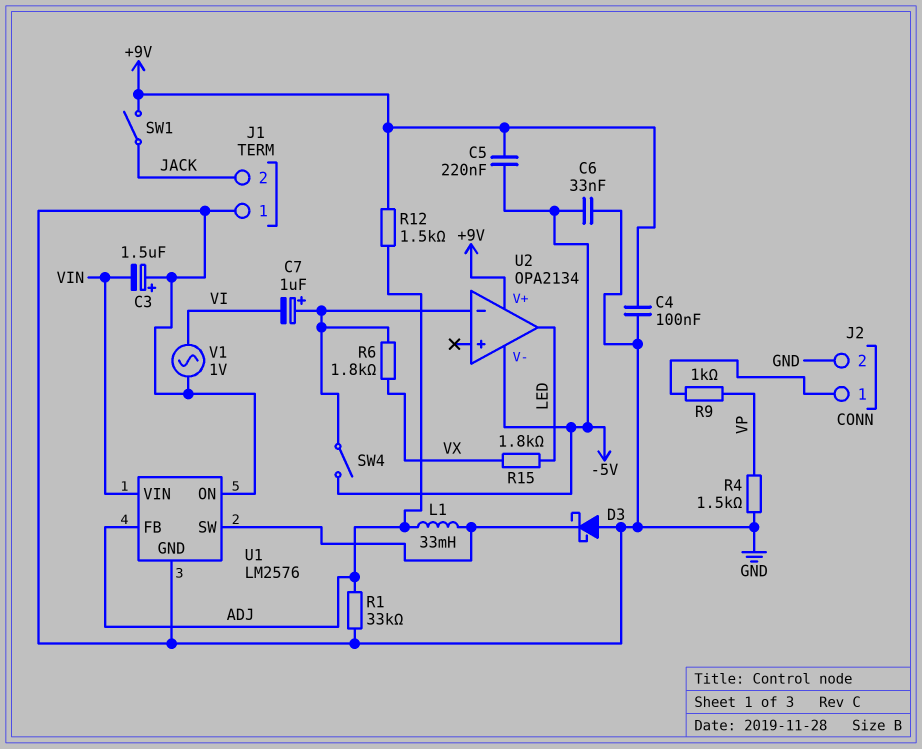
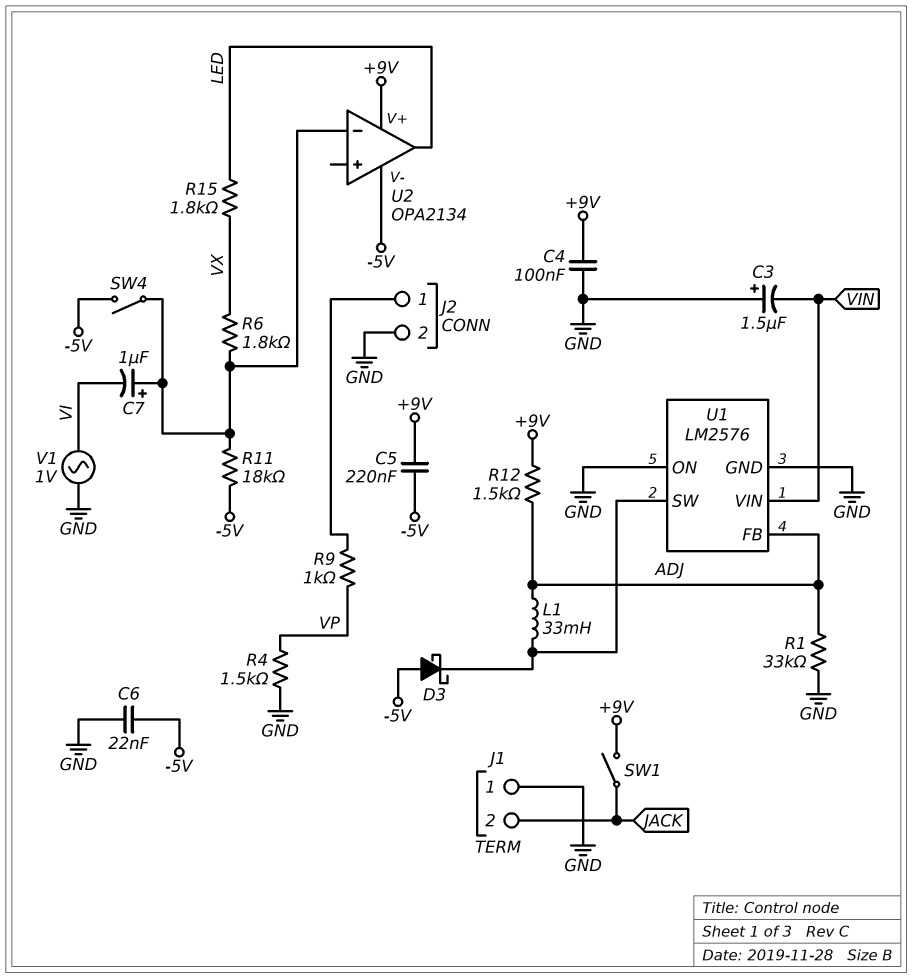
C6: 33nF (-5V, GND) -> 22nF (-5V, GND)
D3: schottky (A GND, K U1/SW) -> schottky (A -5V, K U1/SW)
R11: none -> 18k (-5V, U2/in-)

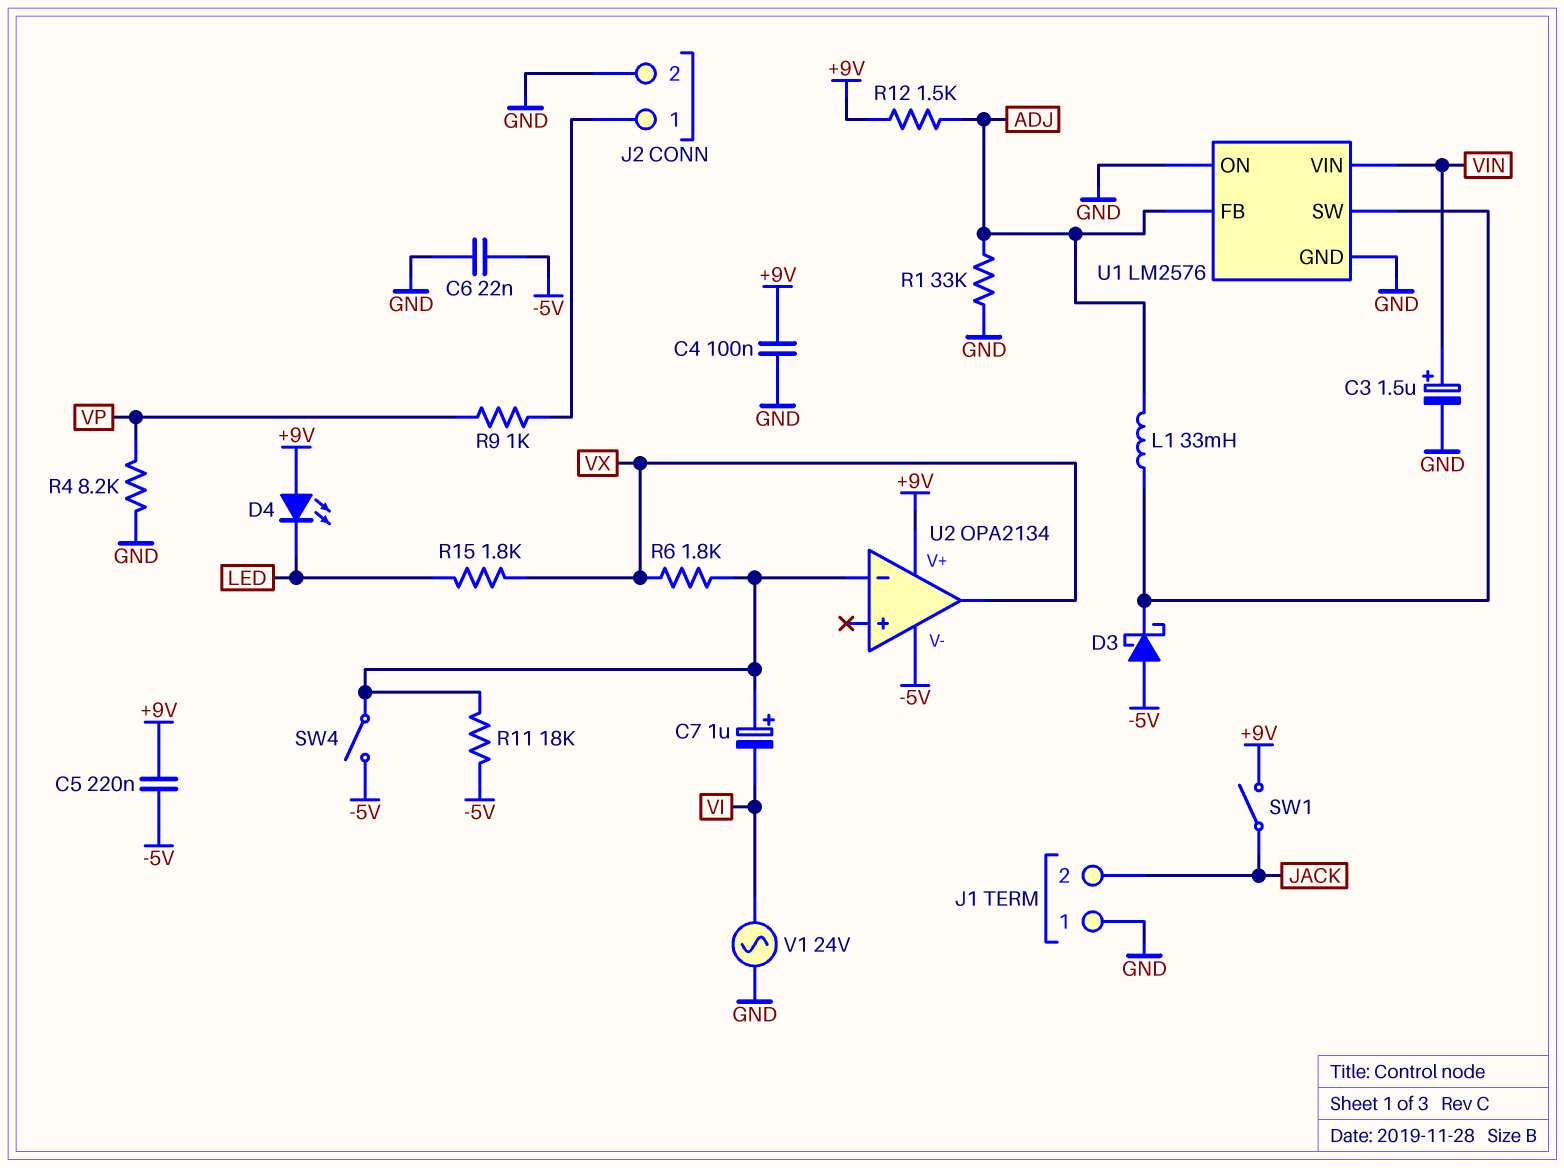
C3: 1.5uF (plus GND, minus VIN) -> 1.5uF (plus VIN, minus GND)
D4: none -> LED (A +9V, K LED)
R4: 1.5k (GND, VP) -> 8.2k (GND, VP)
U2 pin out: LED -> VX
V1: AC 1V (GND, VI) -> AC 24V (GND, VI)

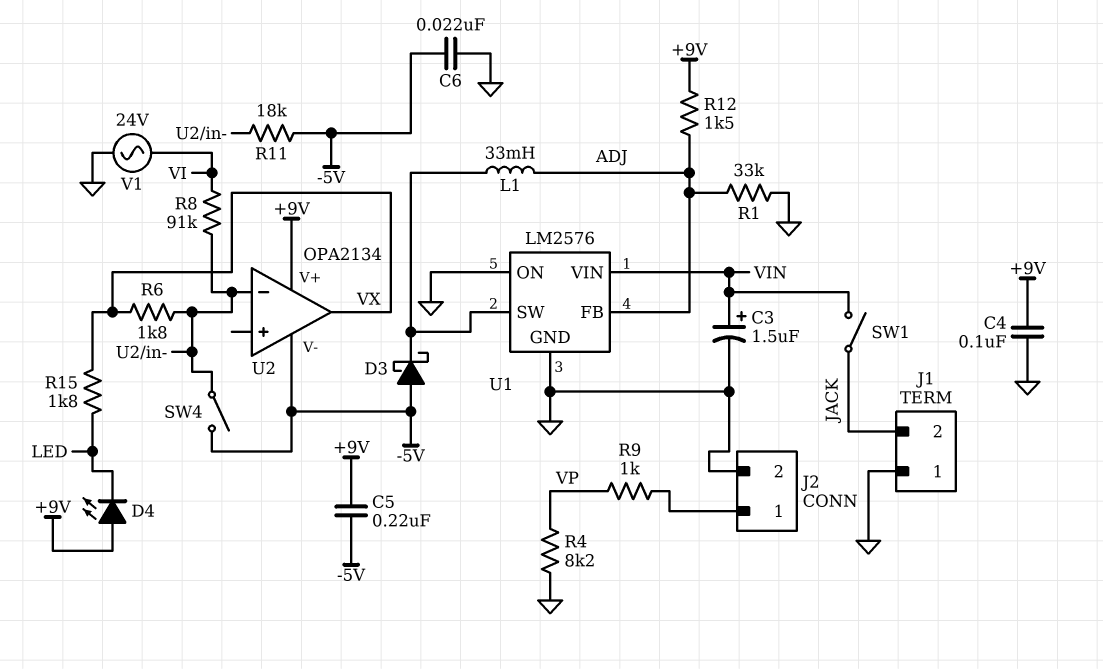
C7: 1uF (plus U2/in-, minus VI) -> none
R8: none -> 91k (U2/in-, VI)
SW1: switch (+9V, JACK) -> switch (JACK, VIN)

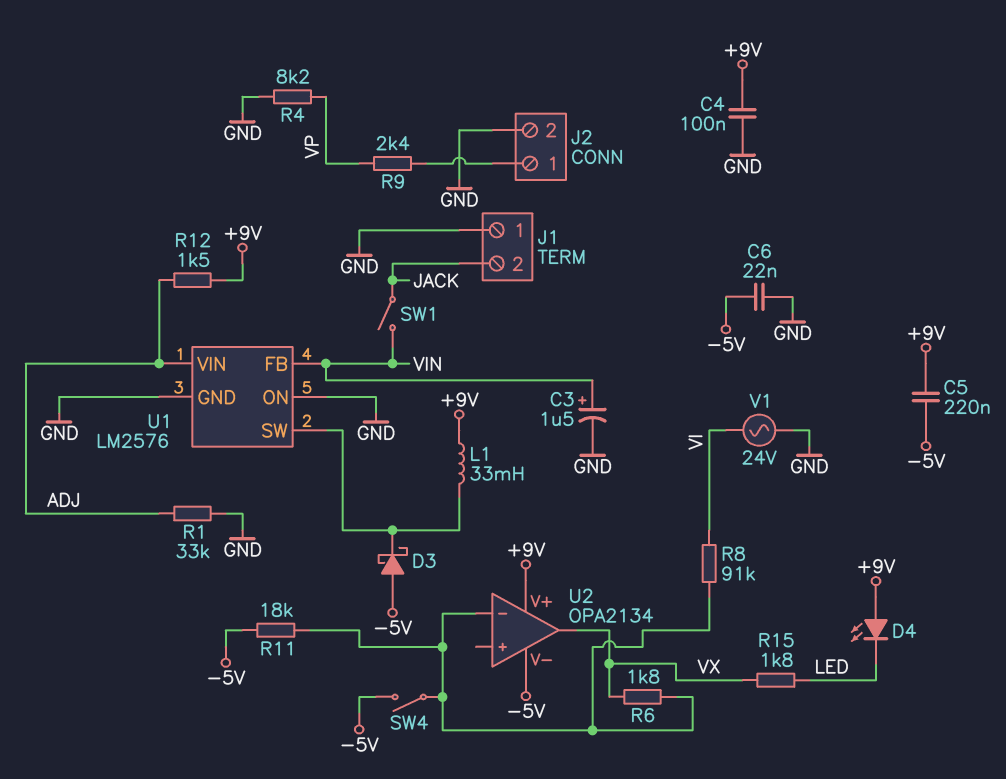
L1: 33mH (ADJ, U1/SW) -> 33mH (+9V, U1/SW)
R9: 1k (J2/1, VP) -> 2.4k (J2/1, VP)
U1 pin FB: ADJ -> VIN
U1 pin VIN: VIN -> ADJ

